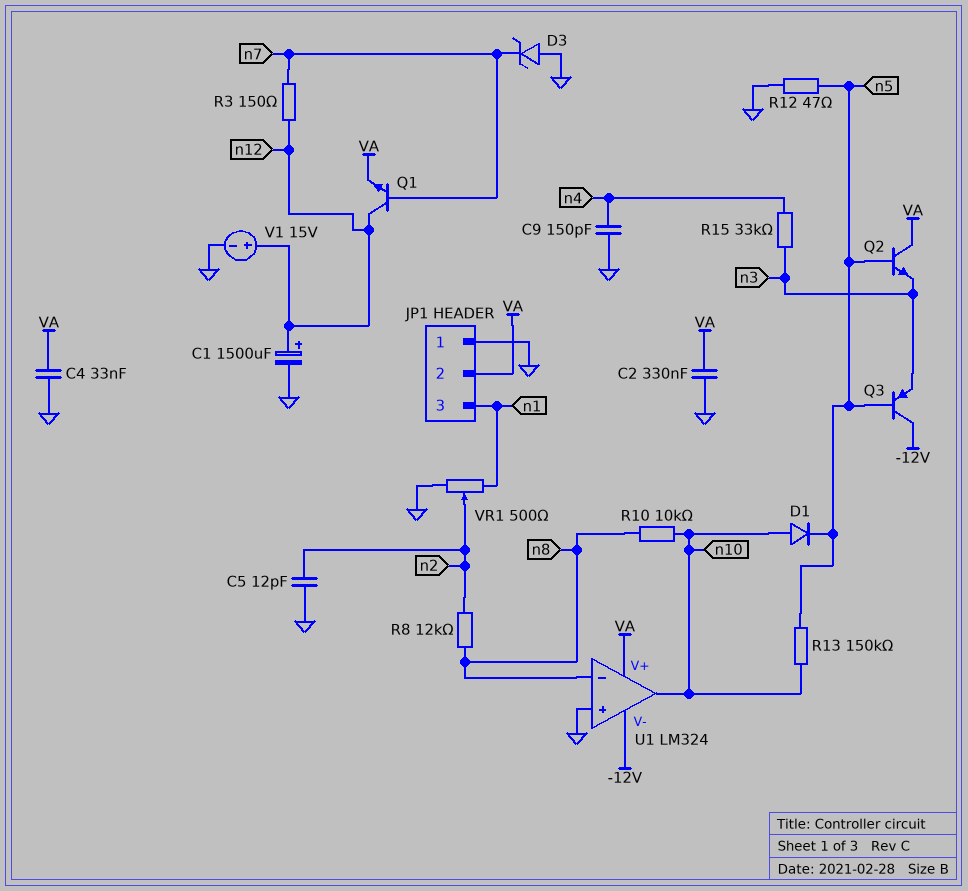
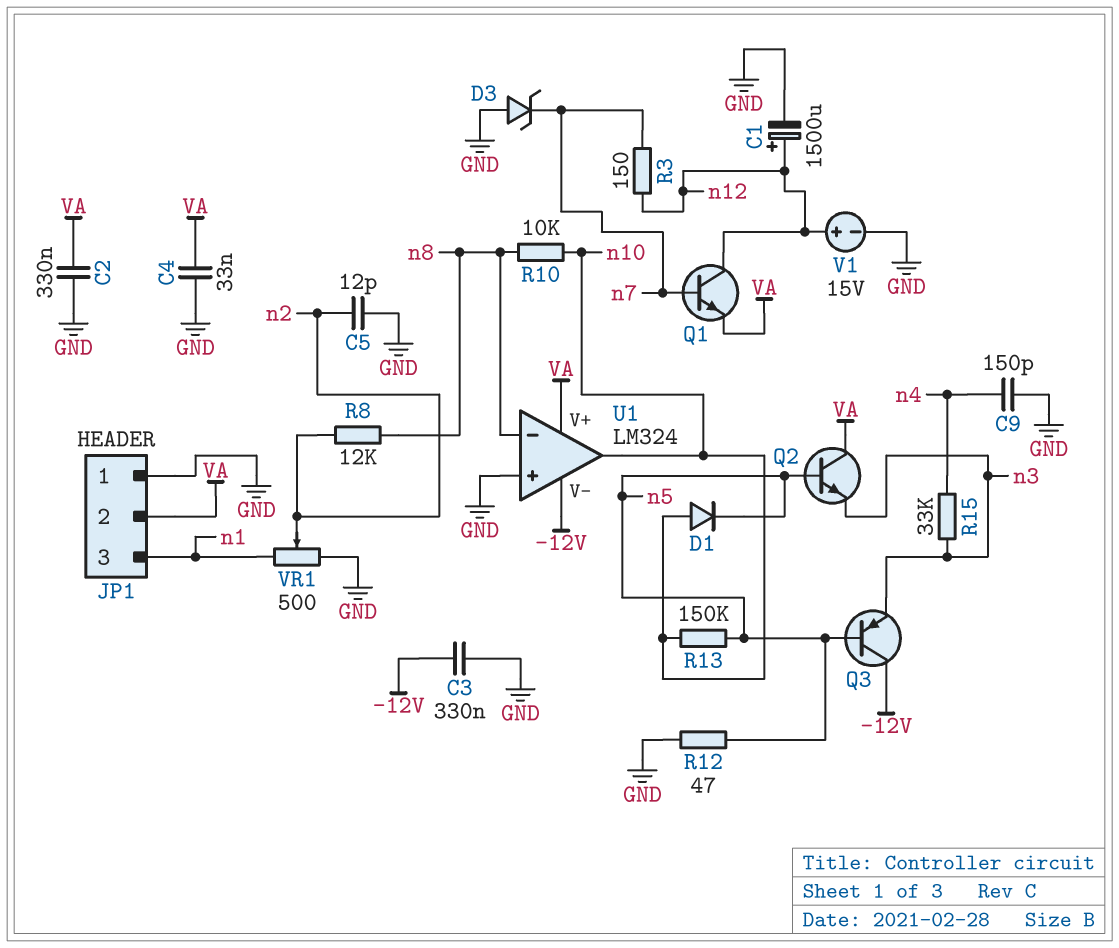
C3: none -> 330nF (-12V, GND)

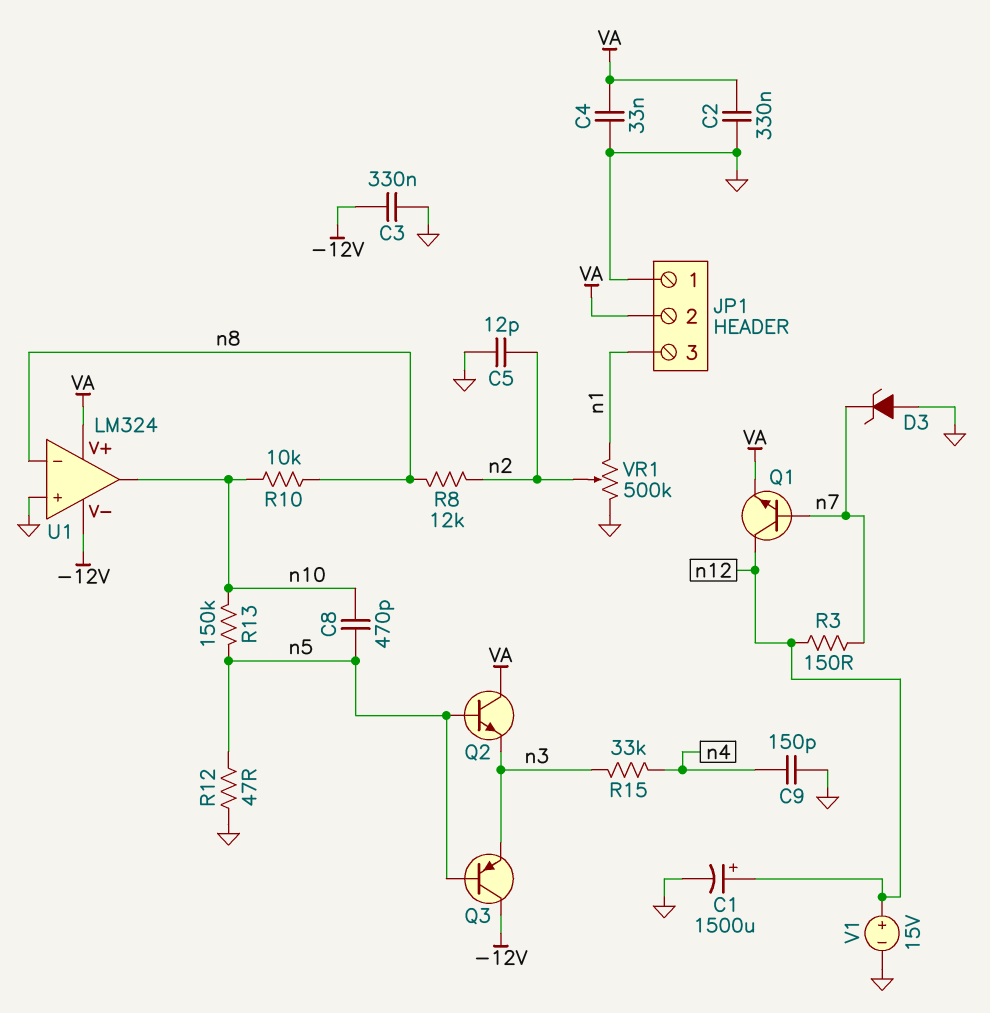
C8: none -> 470pF (n5, n10)
D1: diode (A n10, K n5) -> none
VR1: 500 (GND, n1, wiper n2) -> 500k (GND, n1, wiper n2)

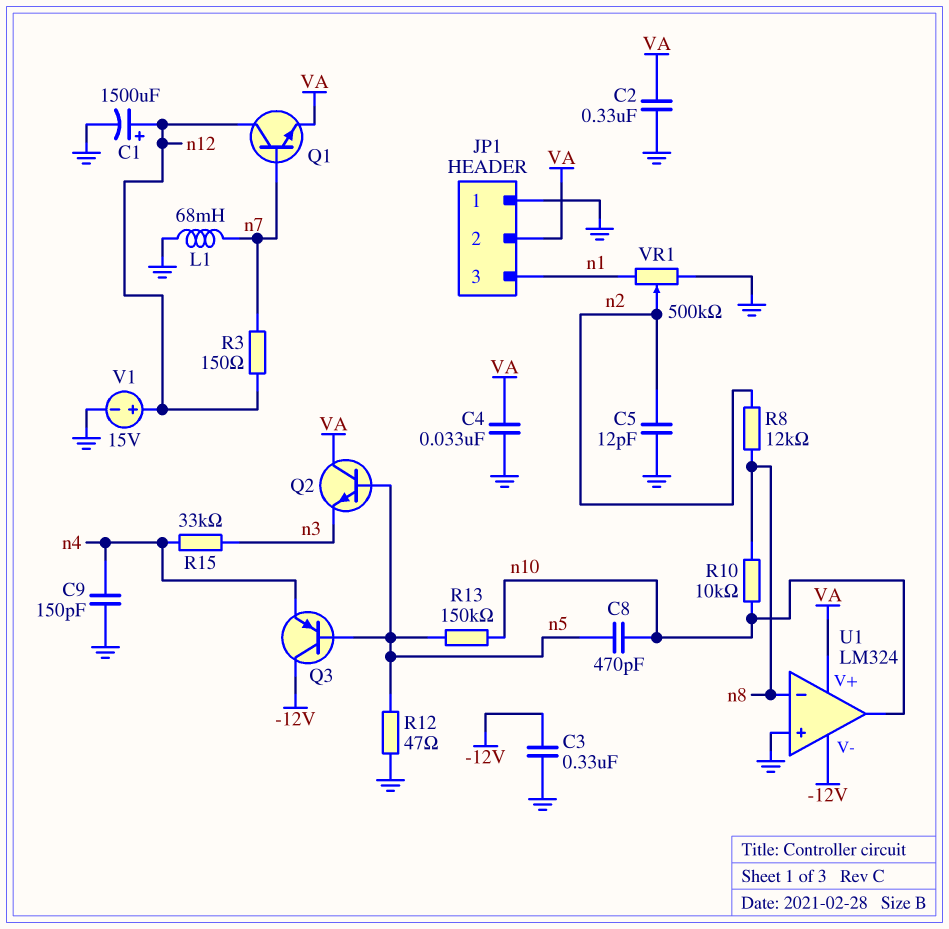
D3: zener (A GND, K n7) -> none
L1: none -> 68mH (GND, n7)
Q3: PNP (B n5, C -12V, E n3) -> PNP (B n5, C -12V, E n4)

